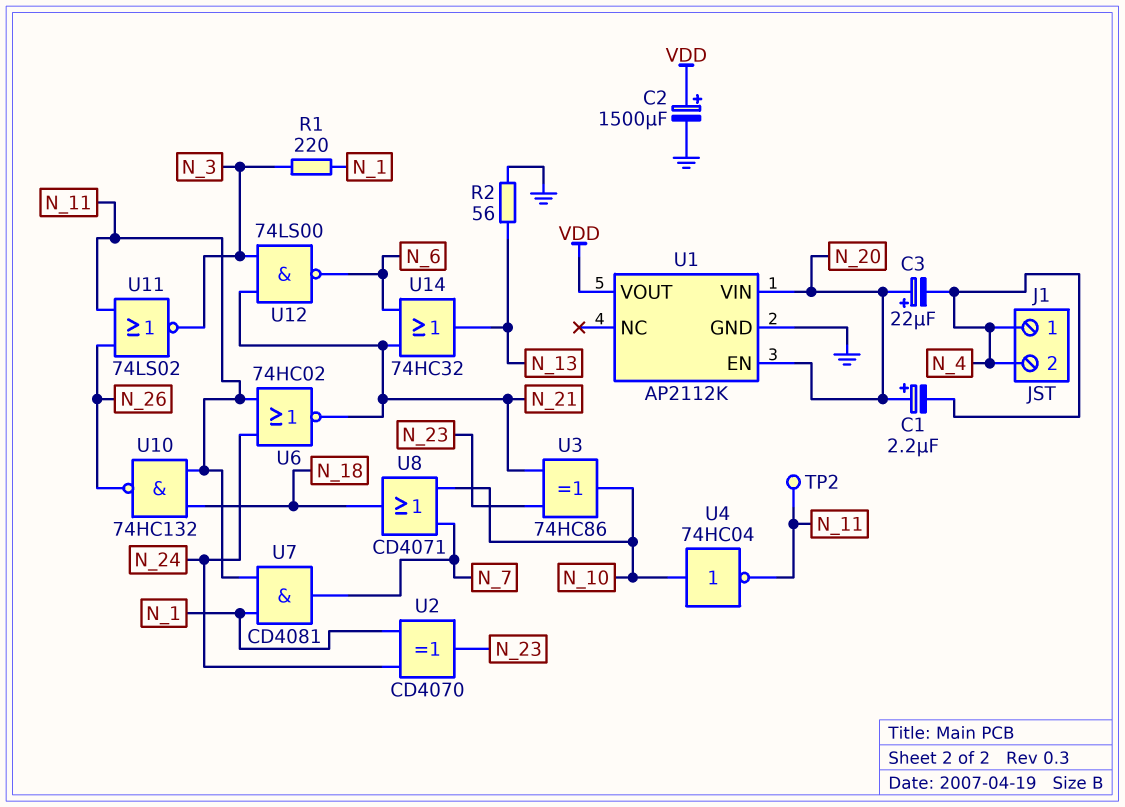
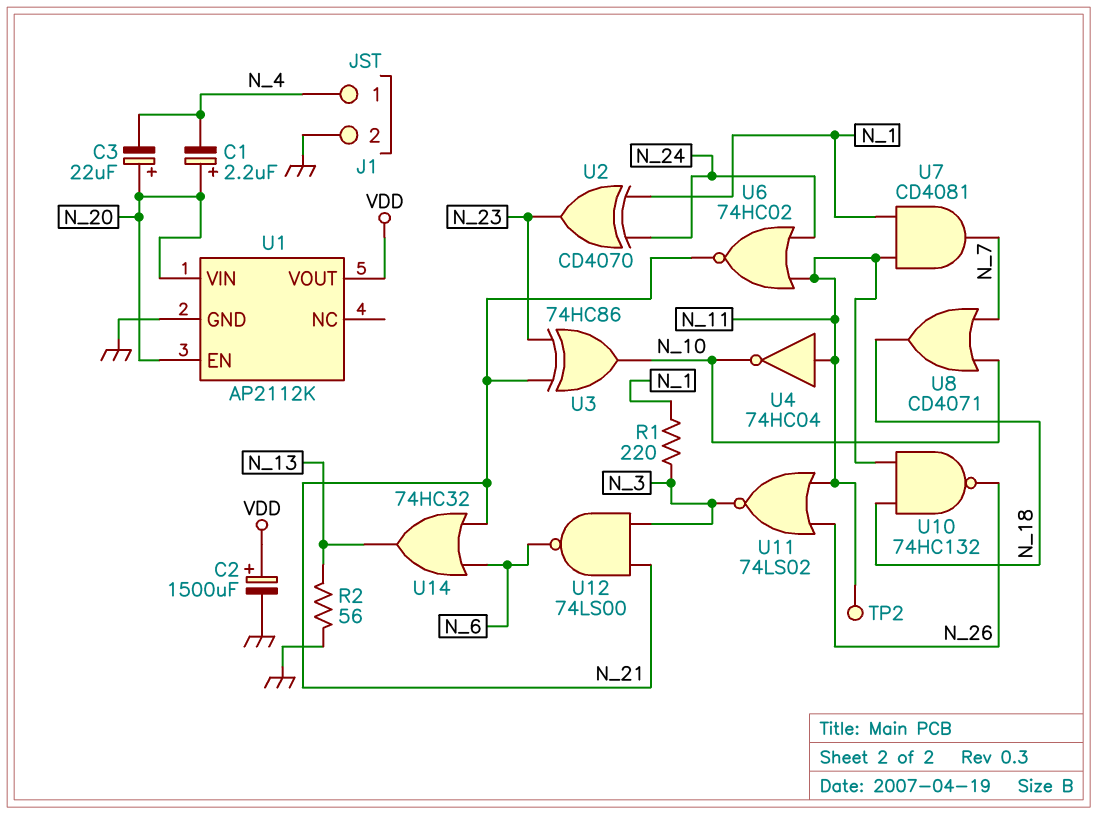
J1 pin 2: N_4 -> GND
U4: NOT 74HC04 (in N_10, out N_11) -> NOT 74HC04 (in N_11, out N_10)

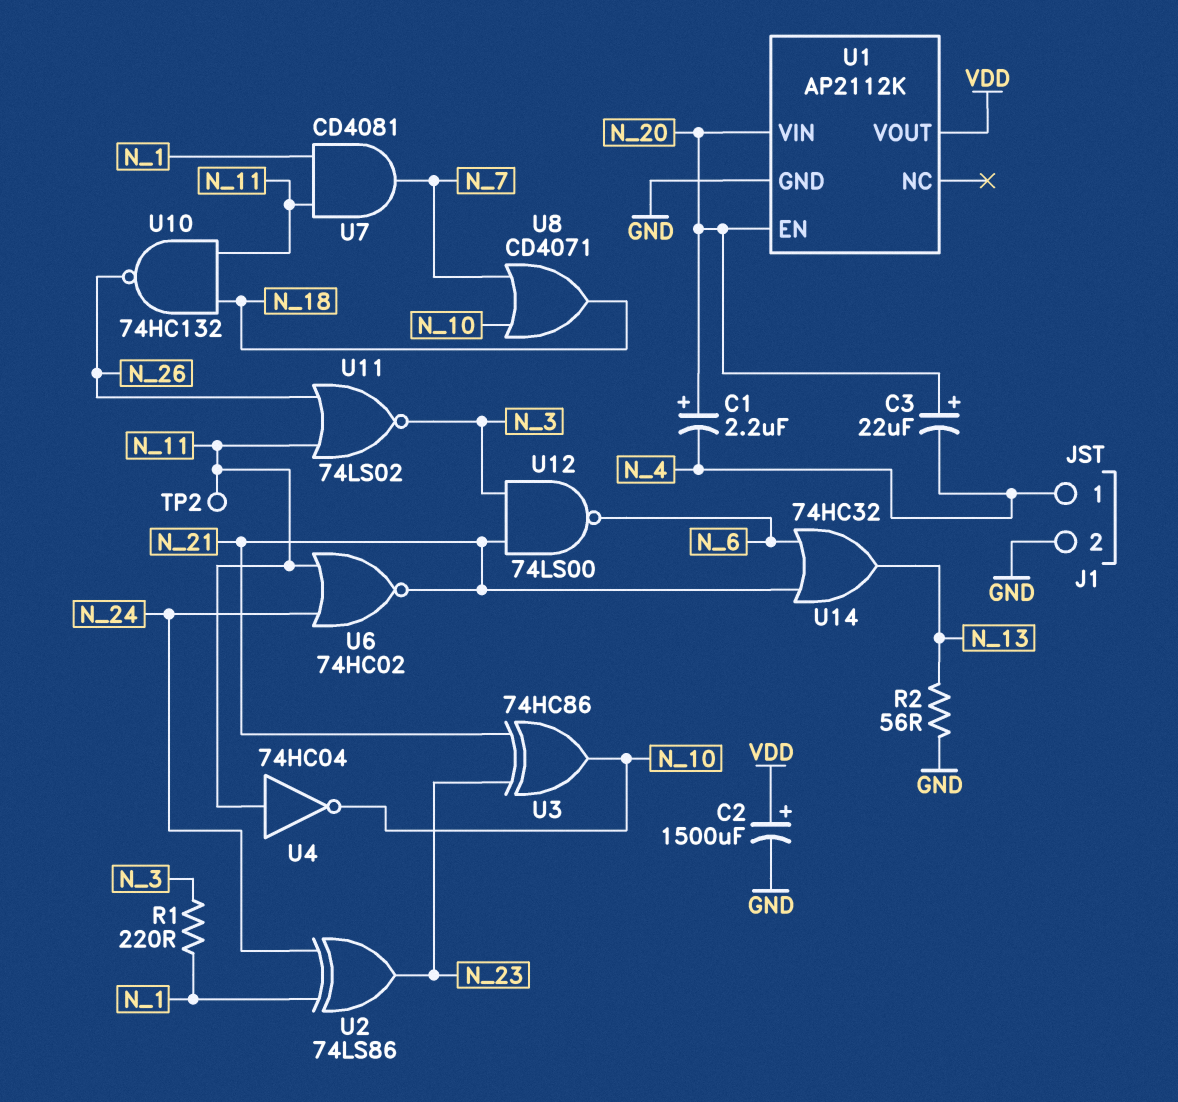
U2: XOR CD4070 (in N_1, in N_24, out N_23) -> XOR 74LS86 (in N_1, in N_24, out N_23)

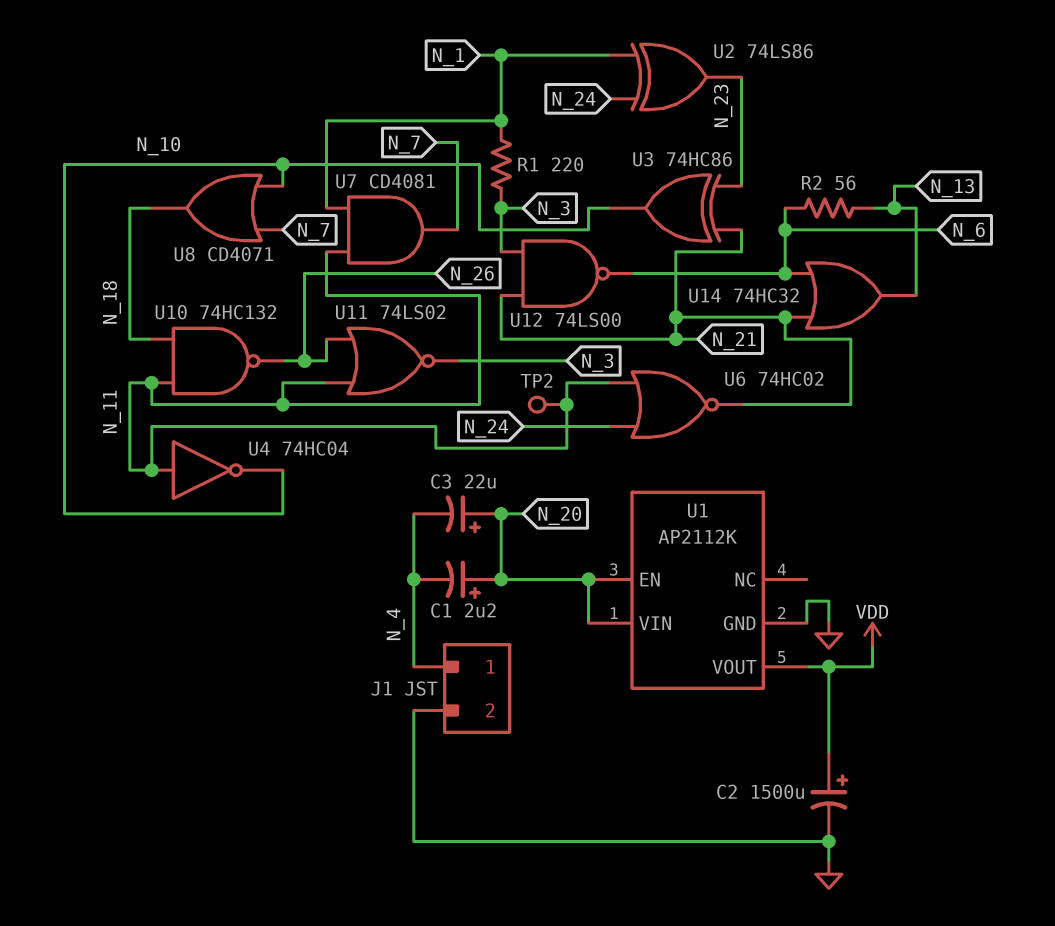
R2: 56 (GND, N_13) -> 56 (N_6, N_13)

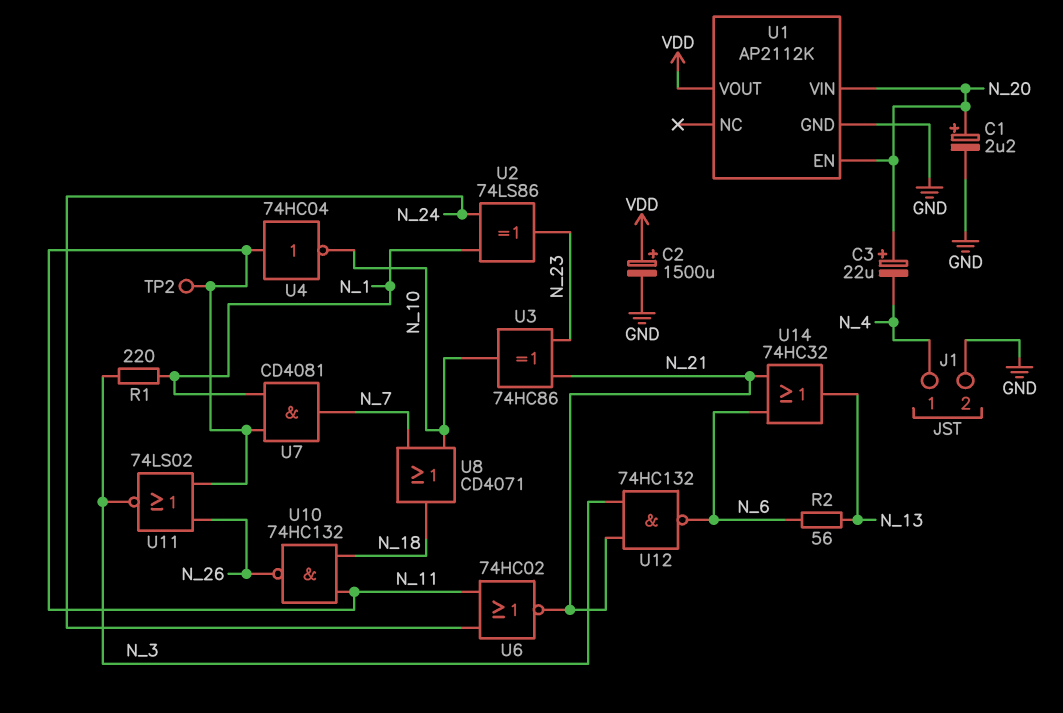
C1: 2.2uF (plus N_20, minus N_4) -> 2.2uF (plus N_20, minus GND)
U12: NAND 74LS00 (in N_3, in N_21, out N_6) -> NAND 74HC132 (in N_3, in N_21, out N_6)

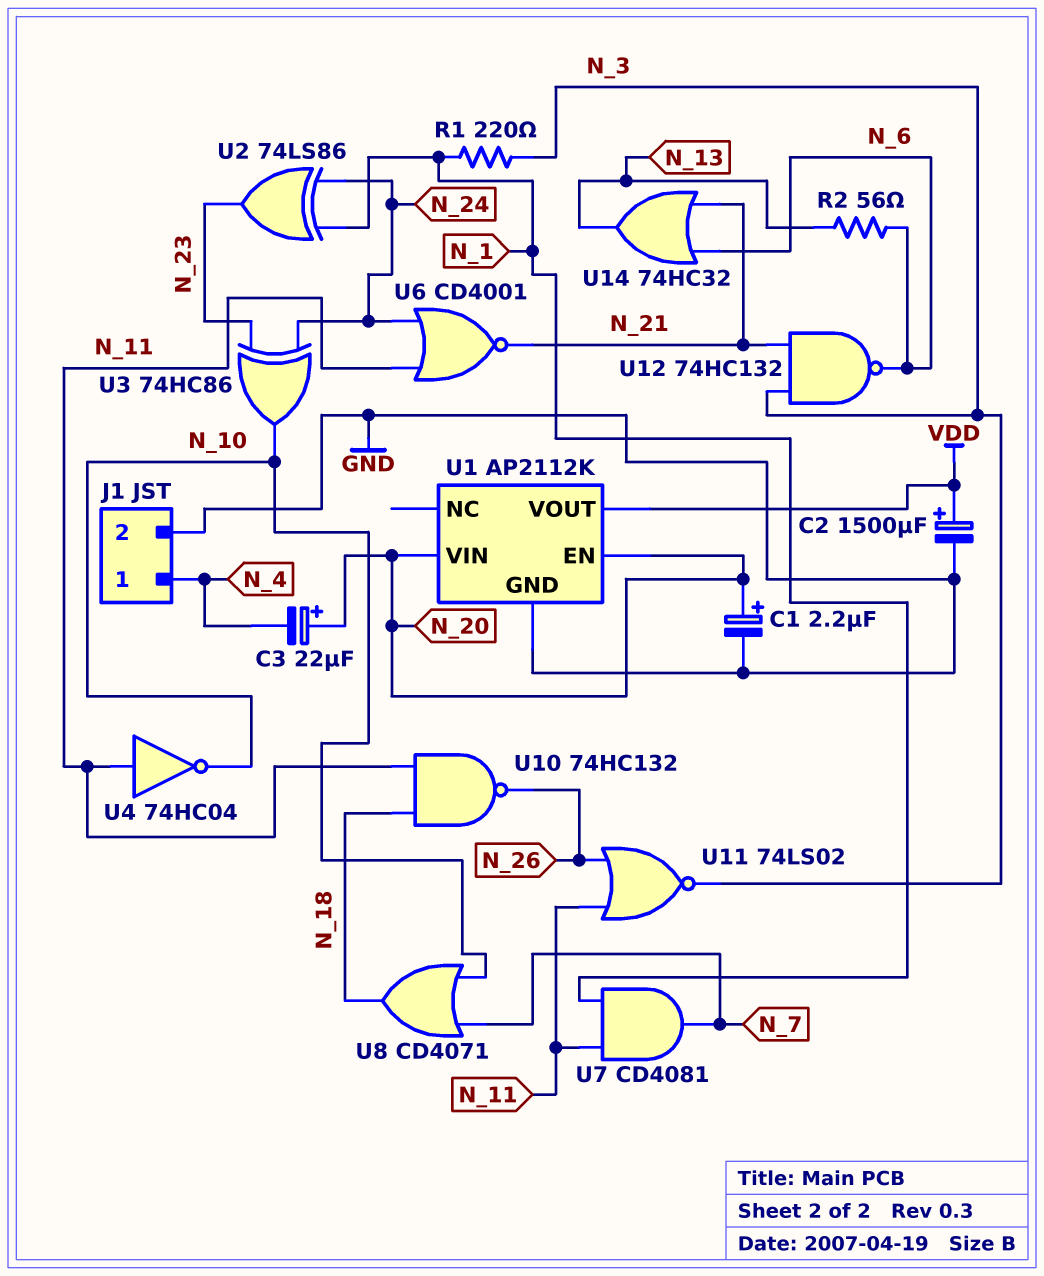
TP2: test point (N_11) -> none
U3: XOR 74HC86 (in N_21, in N_23, out N_10) -> XOR 74HC86 (in N_23, in N_24, out N_10)
U6: NOR 74HC02 (in N_11, in N_24, out N_21) -> NOR CD4001 (in N_11, in N_24, out N_21)

